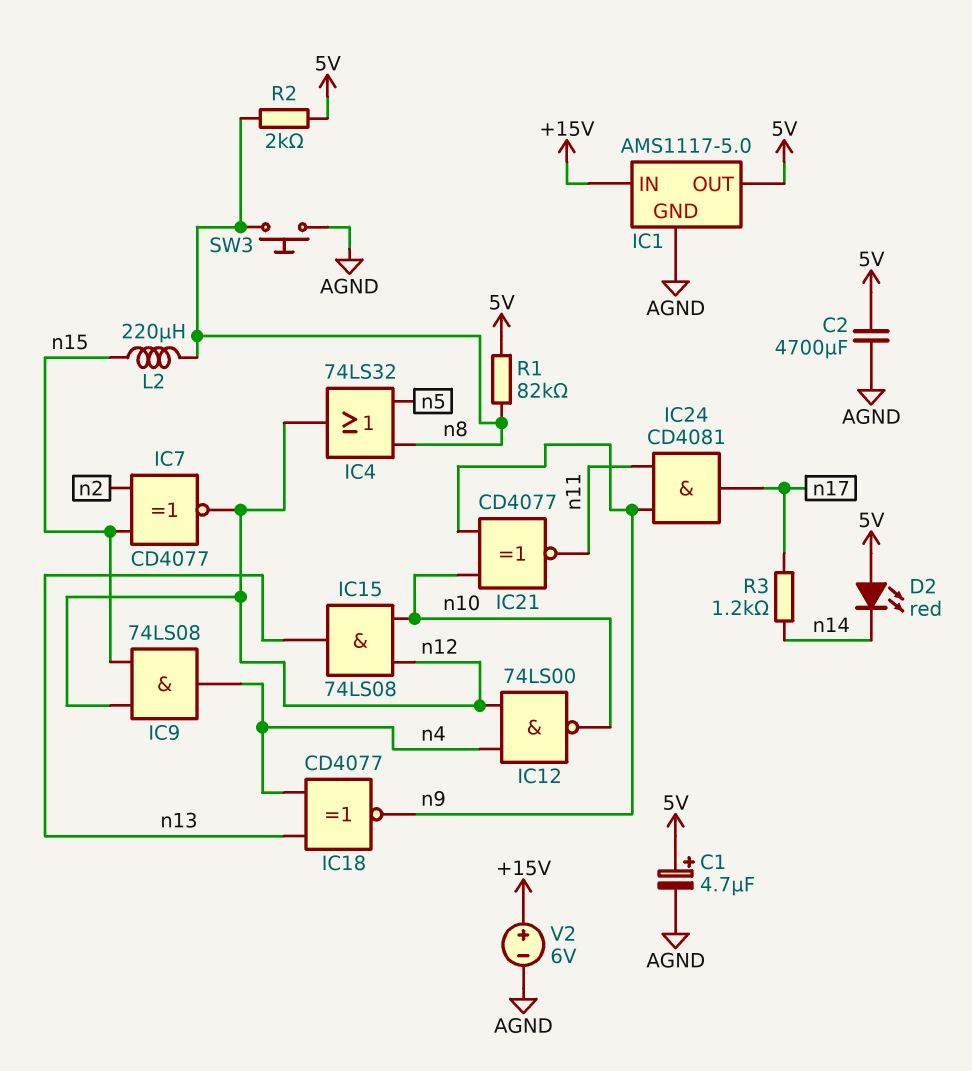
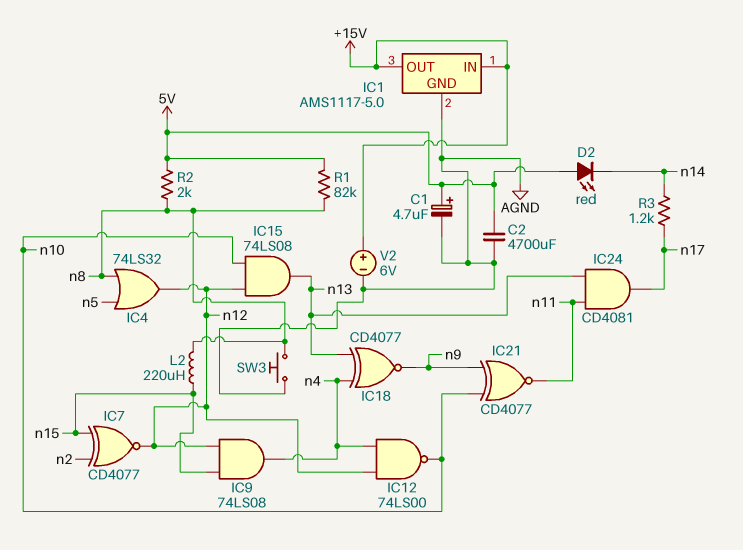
IC1 pin OUT: 5V -> +15V
IC24: AND CD4081 (in n9, in n11, out n17) -> AND CD4081 (in n11, in n13, out n17)

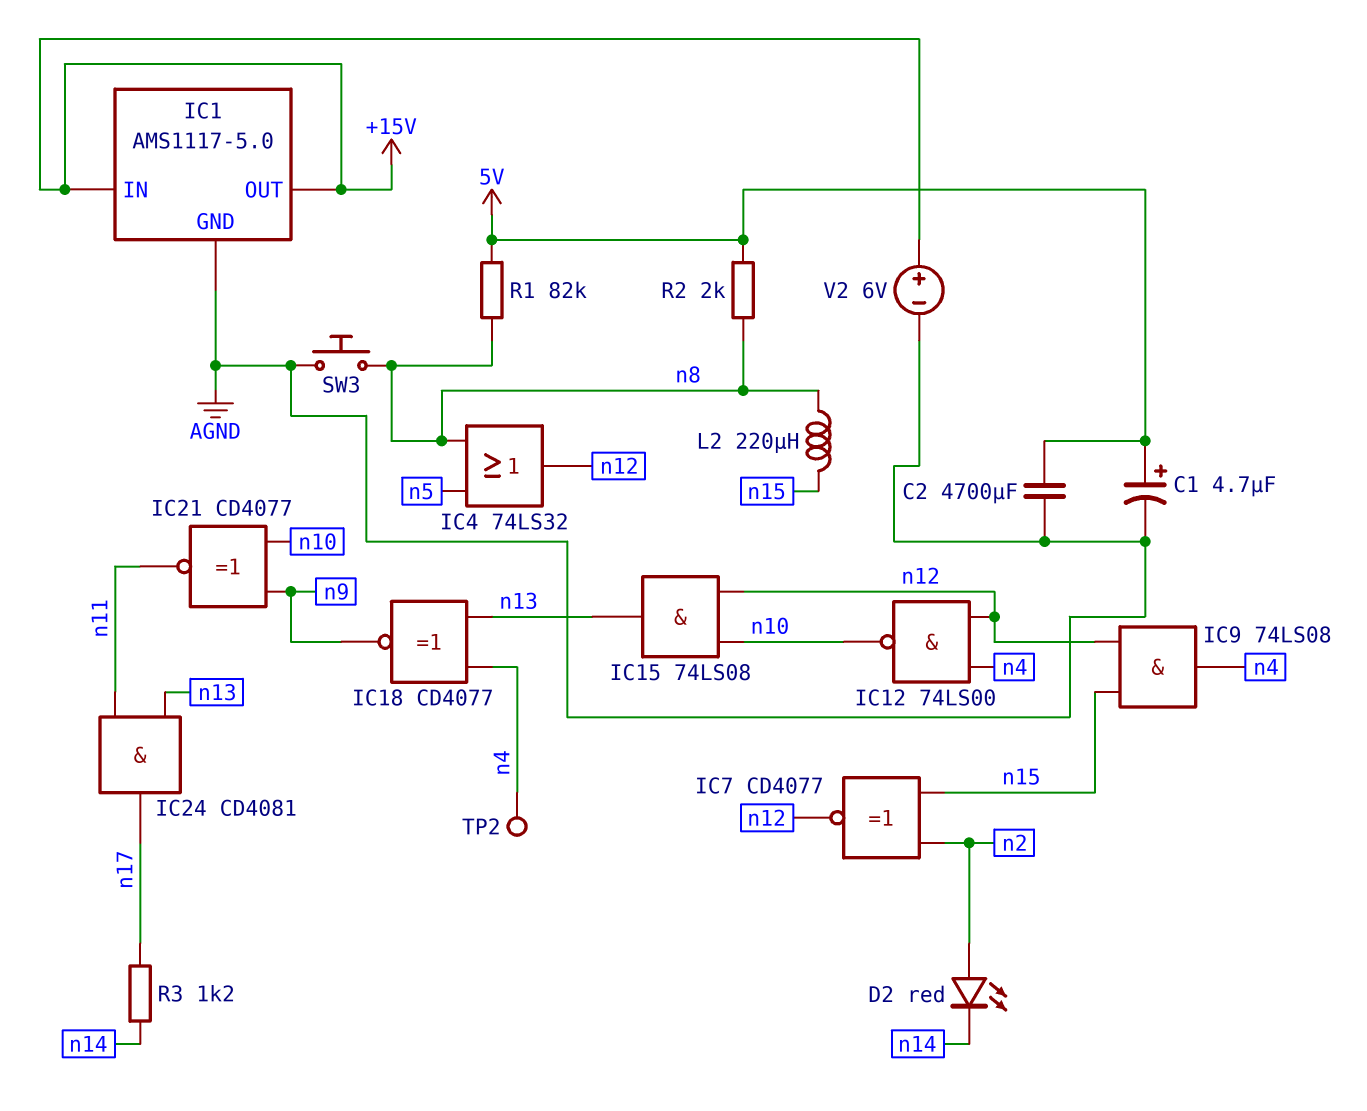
D2: LED red (A 5V, K n14) -> LED red (A n2, K n14)
TP2: none -> test point (n4)

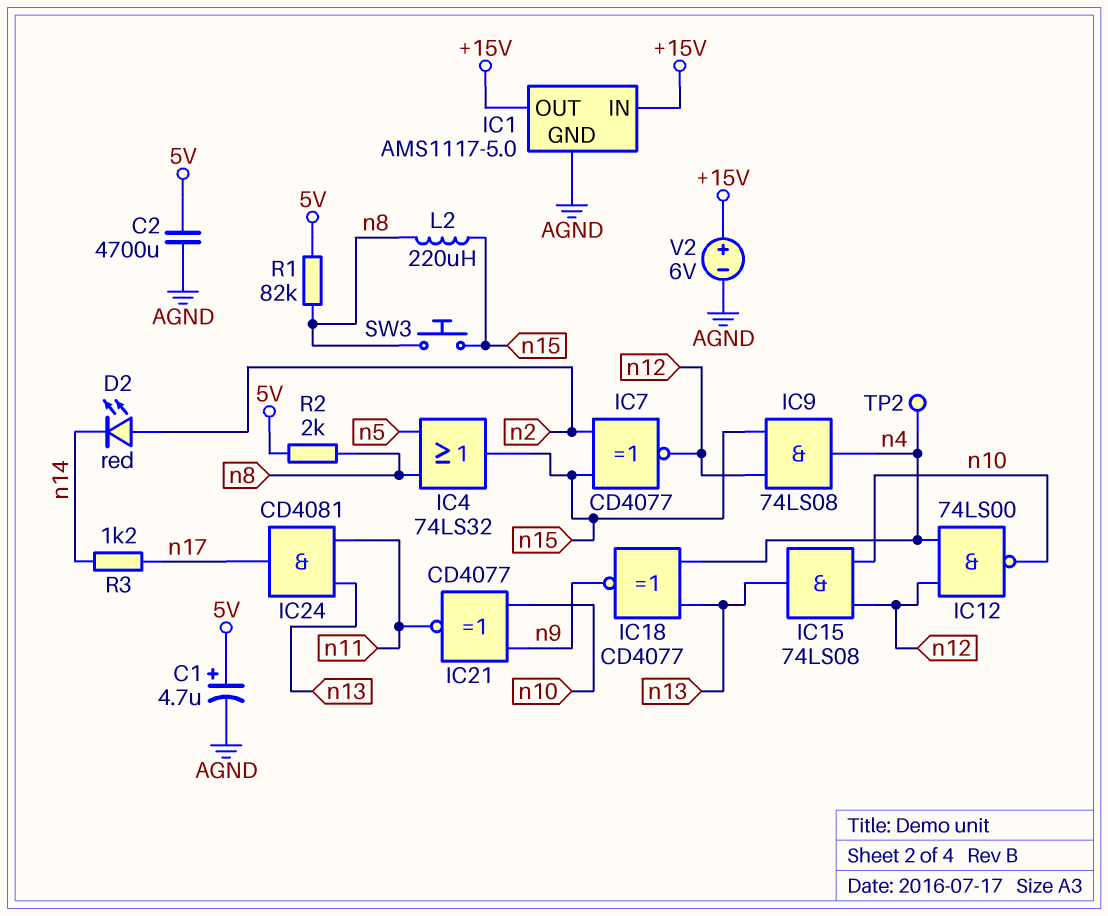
IC4: OR 74LS32 (in n5, in n8, out n12) -> OR 74LS32 (in n5, in n8, out n15)
SW3: button (AGND, n8) -> button (n8, n15)

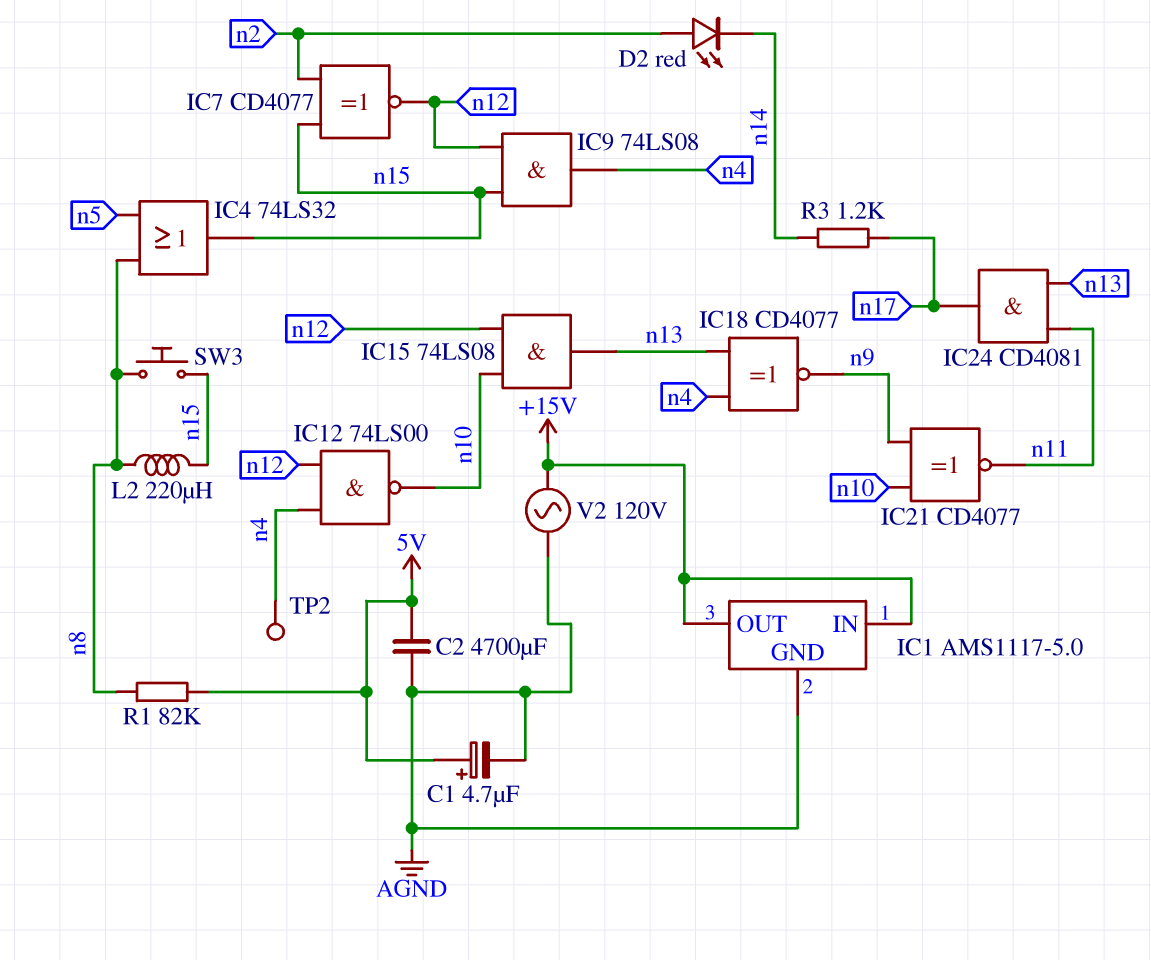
R2: 2k (5V, n8) -> none
V2: 6V (plus +15V, minus AGND) -> AC 120V (+15V, AGND)

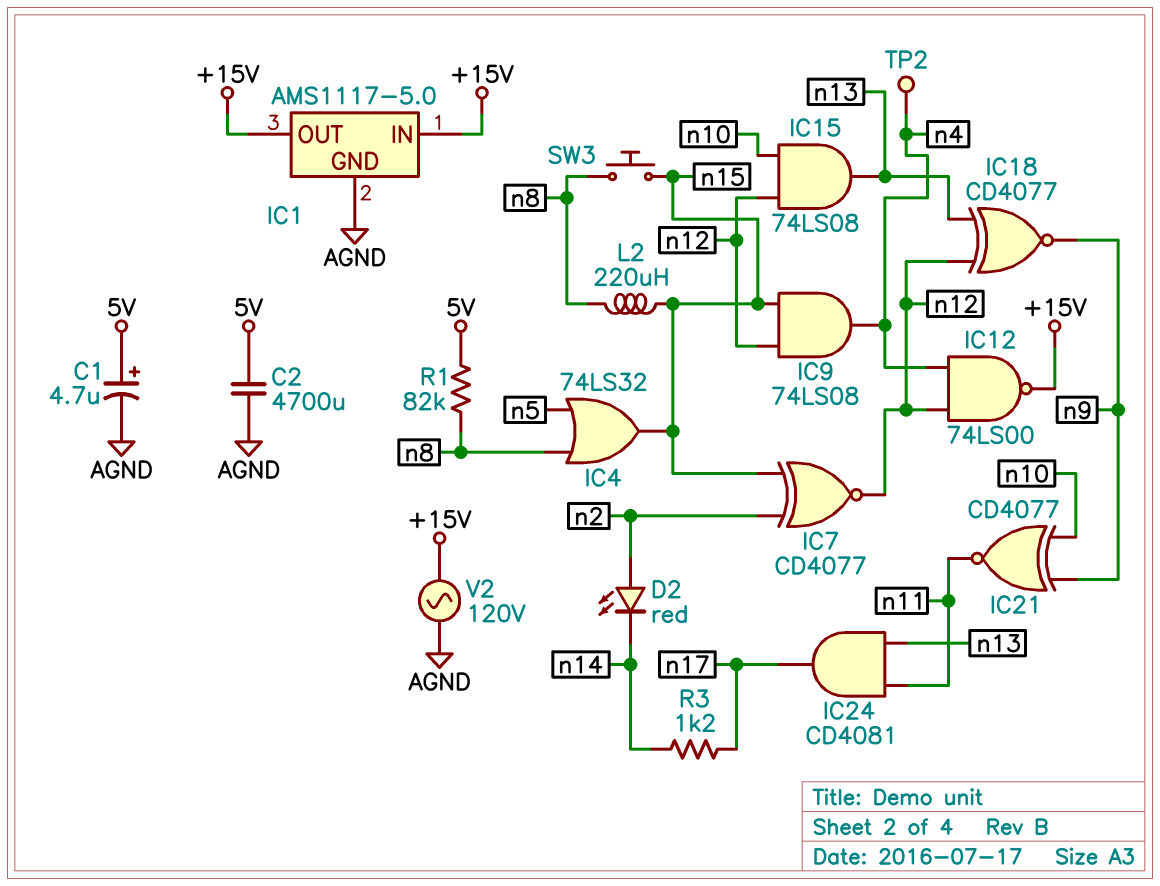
IC12: NAND 74LS00 (in n4, in n12, out n10) -> NAND 74LS00 (in n4, in n12, out +15V)
IC18: XNOR CD4077 (in n4, in n13, out n9) -> XNOR CD4077 (in n12, in n13, out n9)

